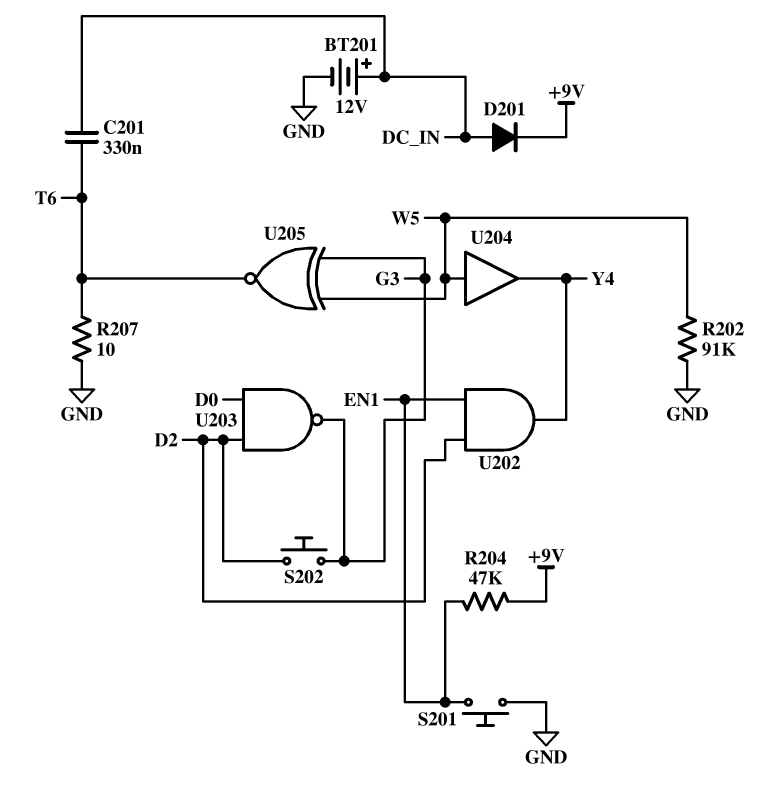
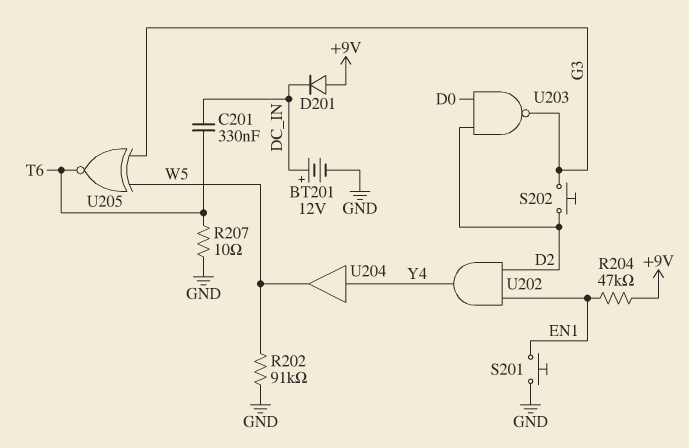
D201: diode (A DC_IN, K +9V) -> diode (A +9V, K DC_IN)
U204: buffer (in W5, out Y4) -> buffer (in Y4, out W5)

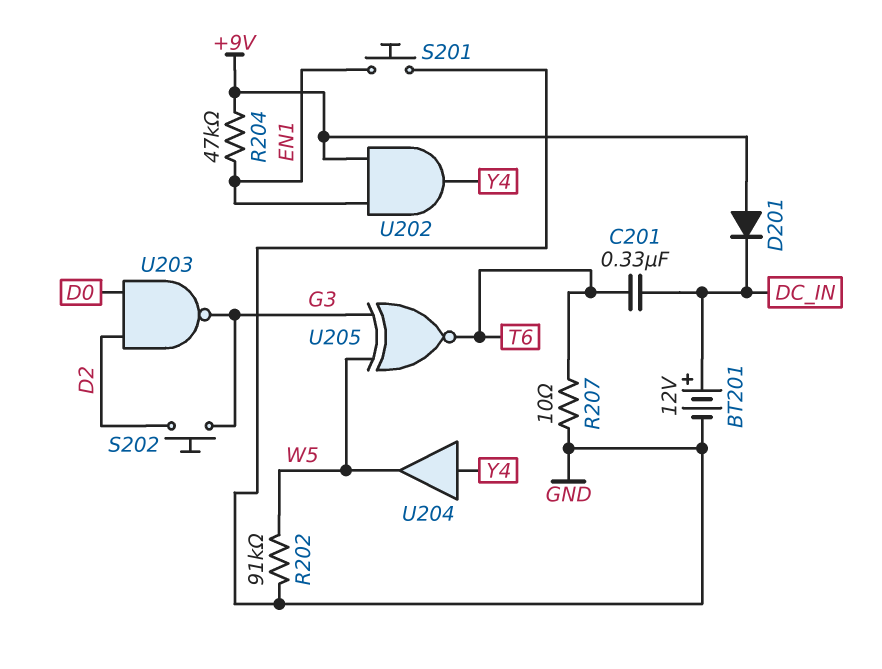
U202: AND (in D2, in EN1, out Y4) -> AND (in +9V, in EN1, out Y4)

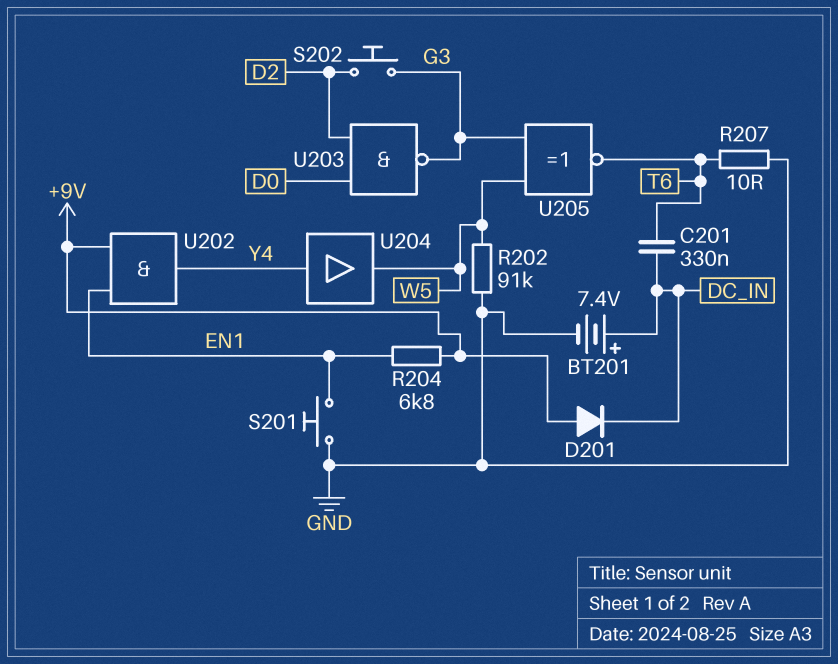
BT201: 12V (plus DC_IN, minus GND) -> 7.4V (plus DC_IN, minus GND)
R204: 47k (+9V, EN1) -> 6.8k (+9V, EN1)

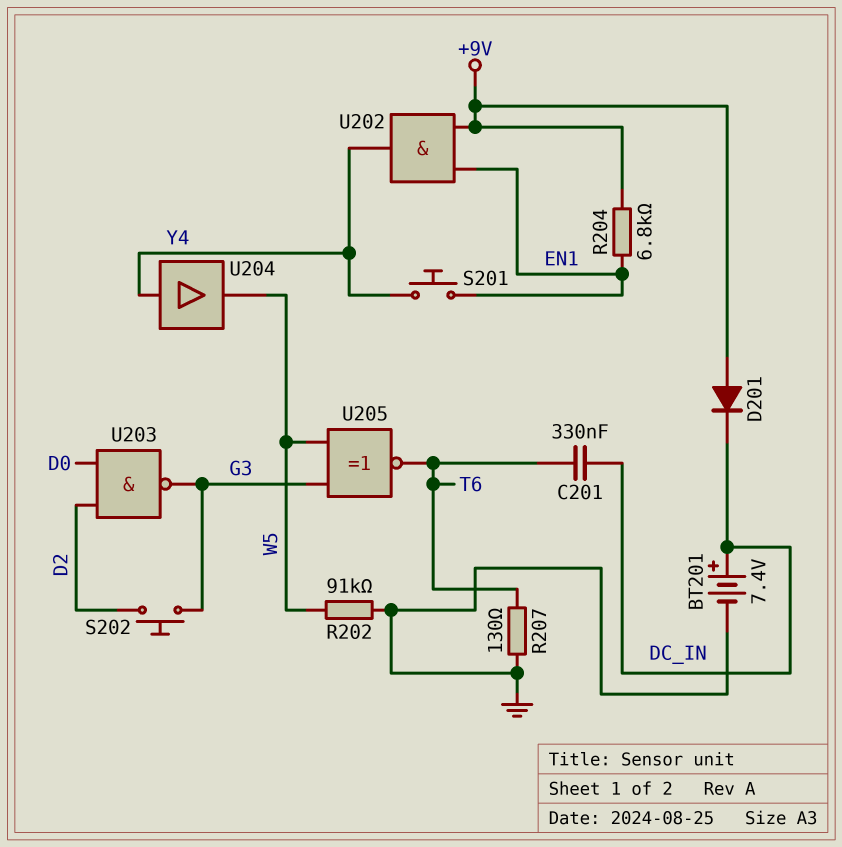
R207: 10 (GND, T6) -> 130 (GND, T6)
S201: button (EN1, GND) -> button (EN1, Y4)

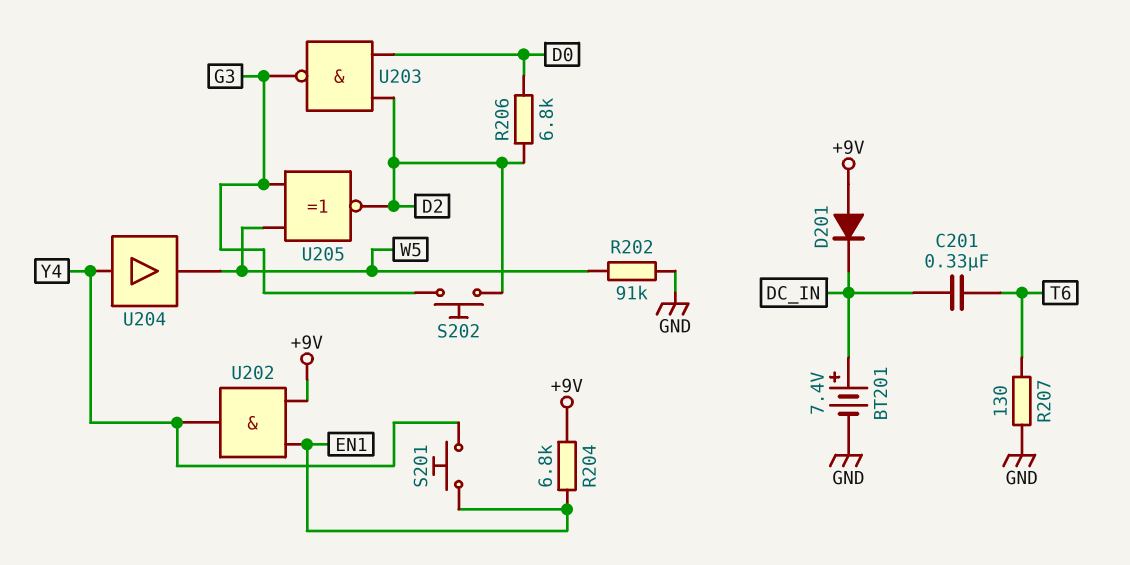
R206: none -> 6.8k (D0, D2)
U205: XNOR (in G3, in W5, out T6) -> XNOR (in G3, in W5, out D2)

